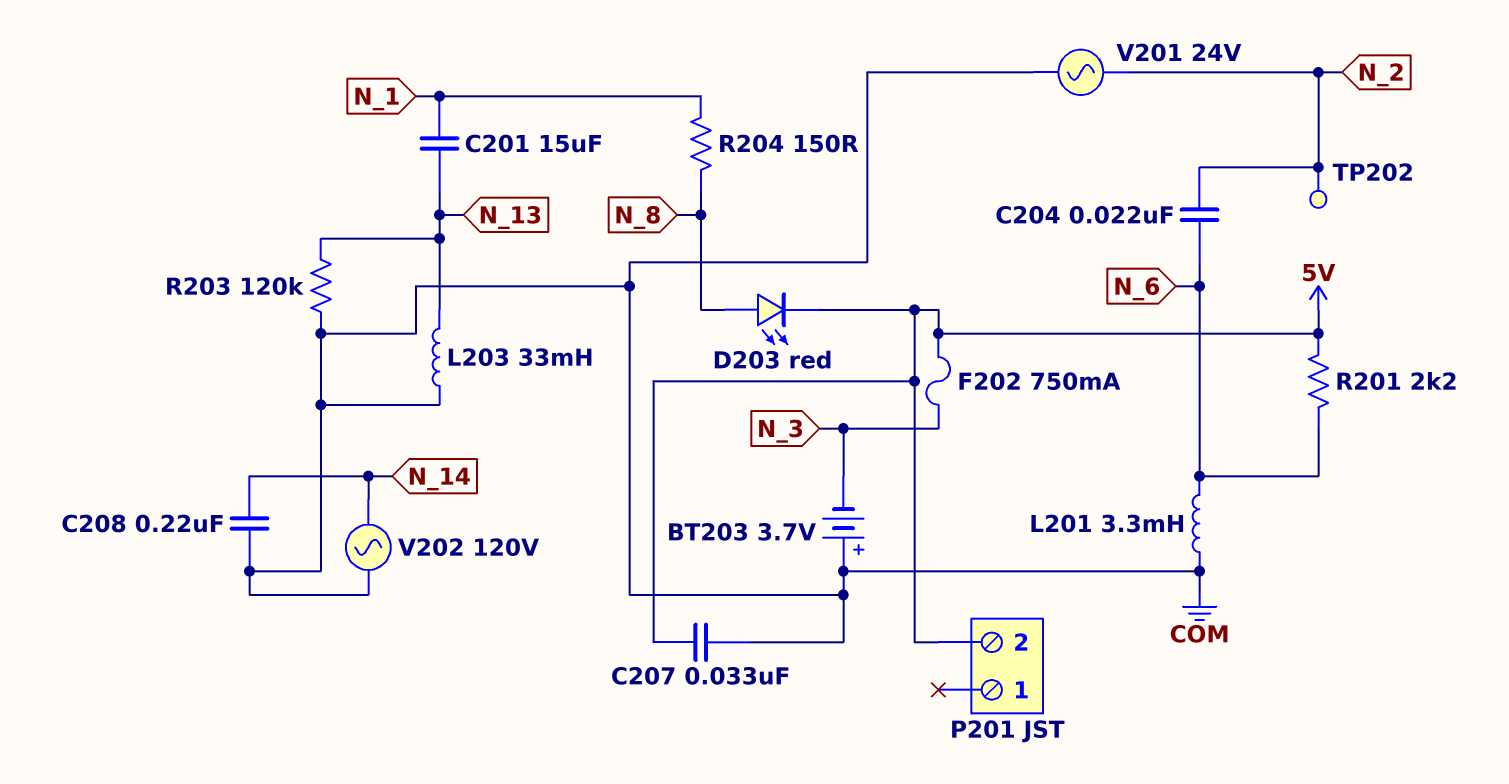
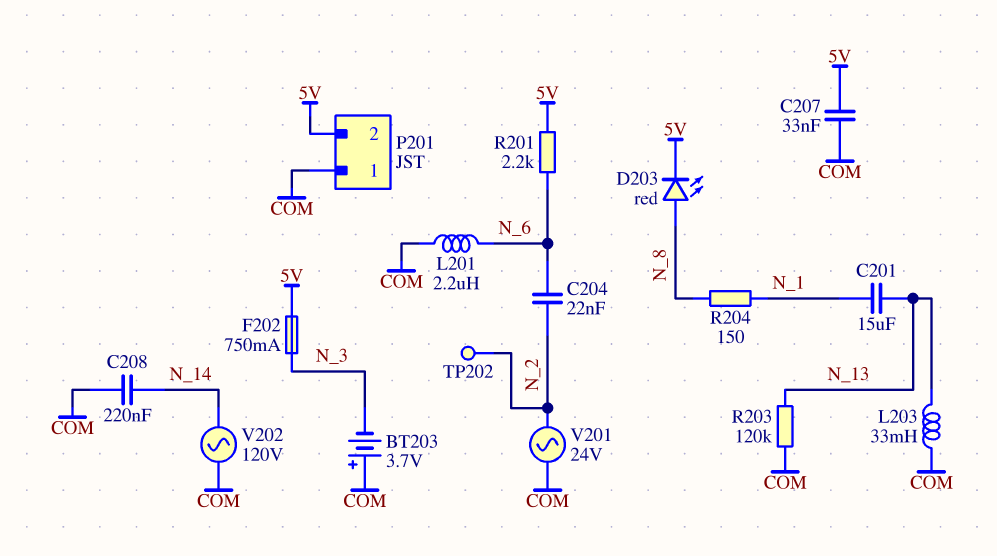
L201: 3.3mH (COM, N_6) -> 2.2uH (COM, N_6)
P201 pin 1: none -> COM

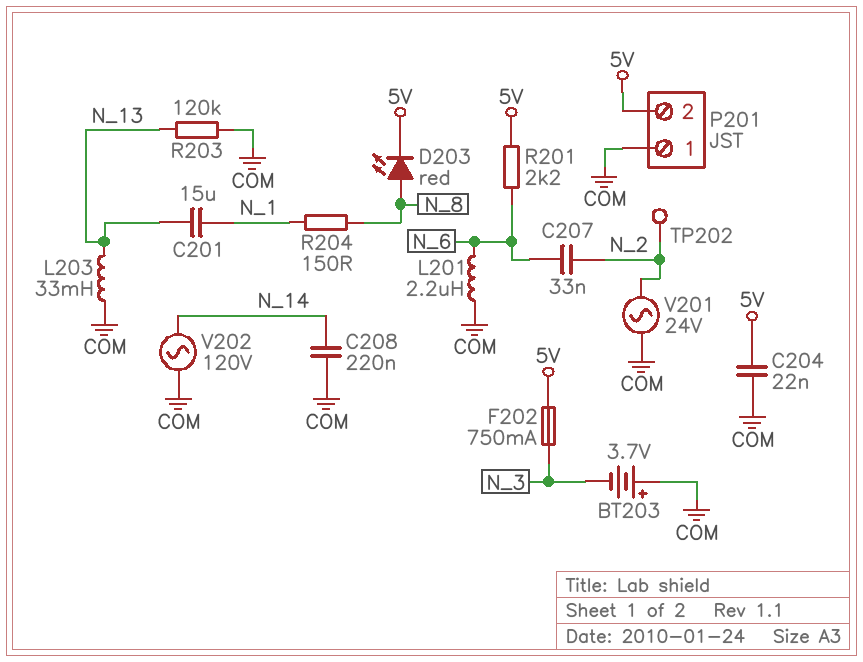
C204: 22nF (N_2, N_6) -> 22nF (5V, COM)
C207: 33nF (5V, COM) -> 33nF (N_2, N_6)

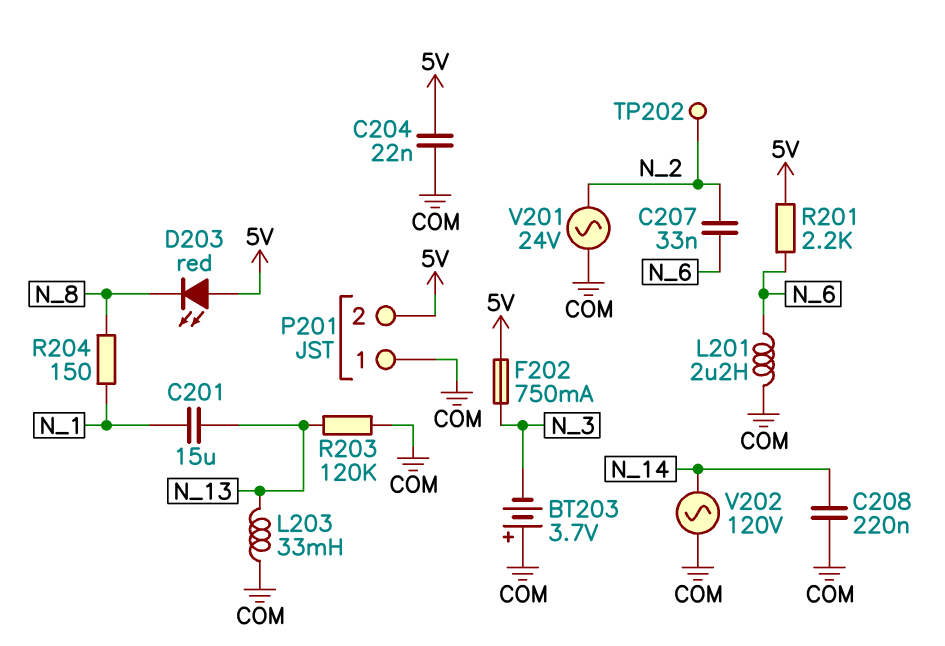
D203: LED red (A N_8, K 5V) -> LED red (A 5V, K N_8)

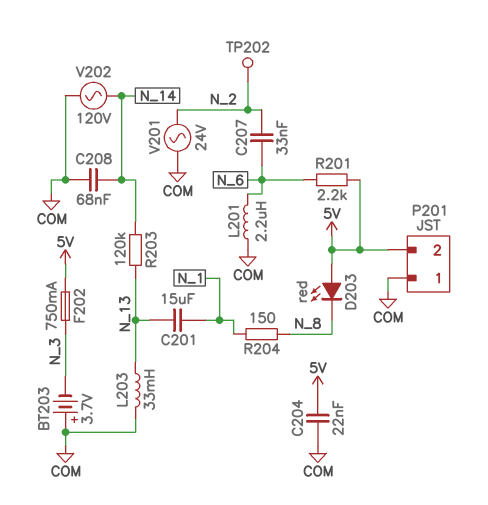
C208: 220nF (COM, N_14) -> 68nF (COM, N_14)
R203: 120k (COM, N_13) -> 120k (N_13, N_14)

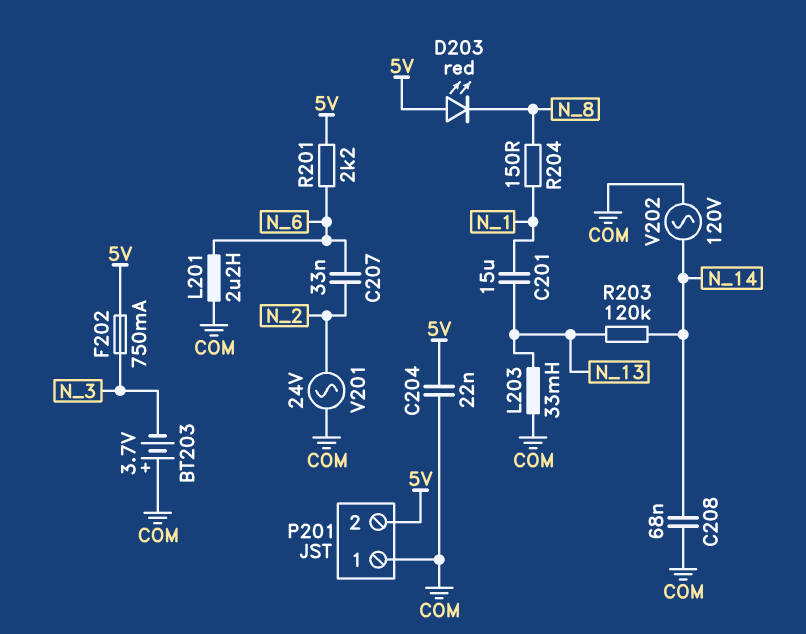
TP202: test point (N_2) -> none

